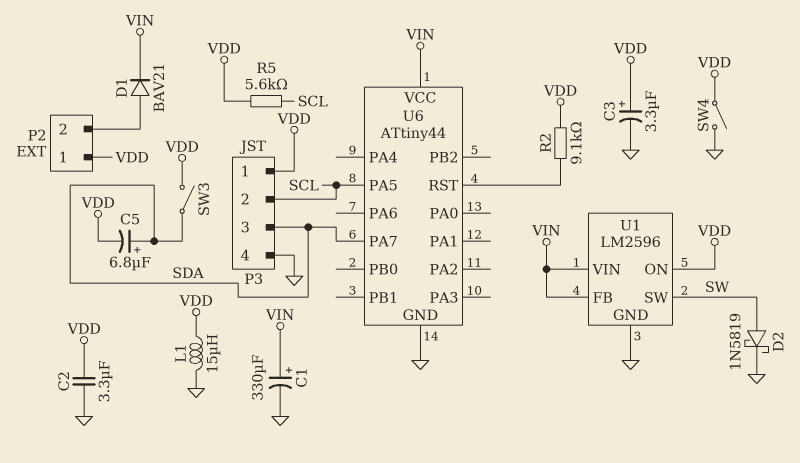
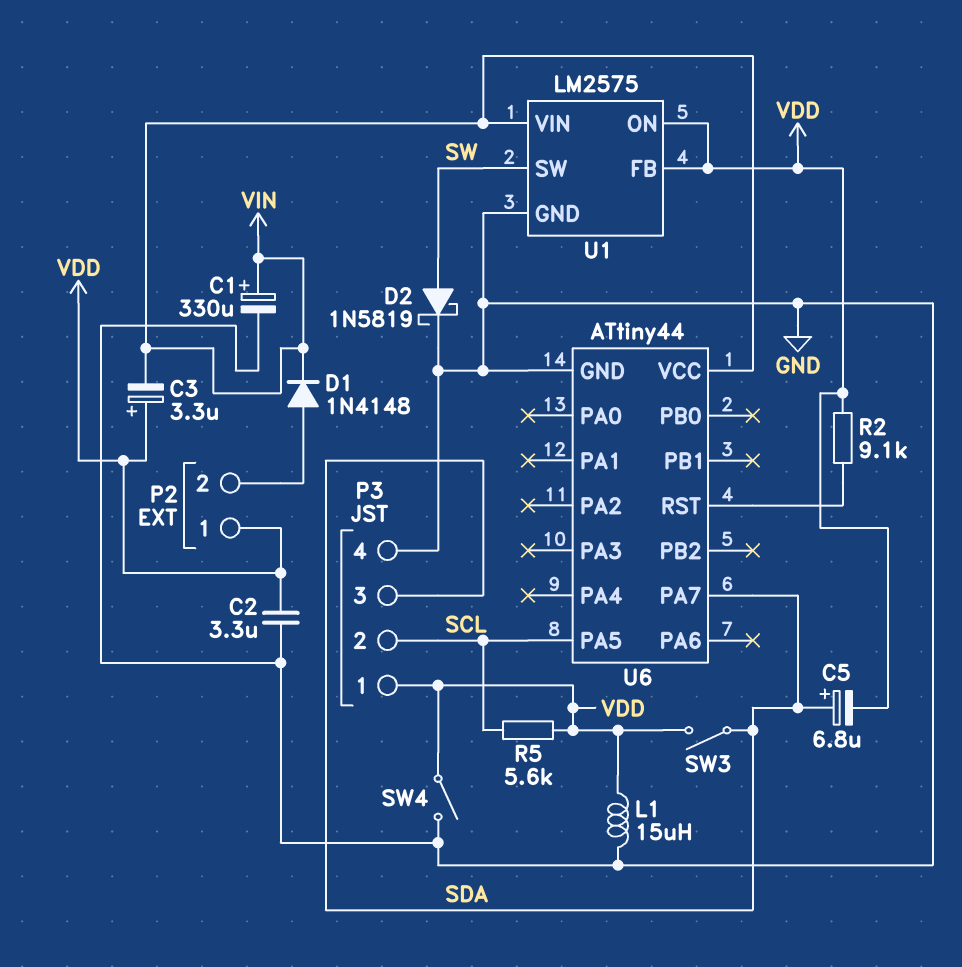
C3: 3.3uF (plus VDD, minus GND) -> 3.3uF (plus VDD, minus VIN)
D1: diode BAV21 (A P2/2, K VIN) -> diode 1N4148 (A P2/2, K VIN)
U1: LM2596 -> LM2575
U1 pin FB: VIN -> VDD

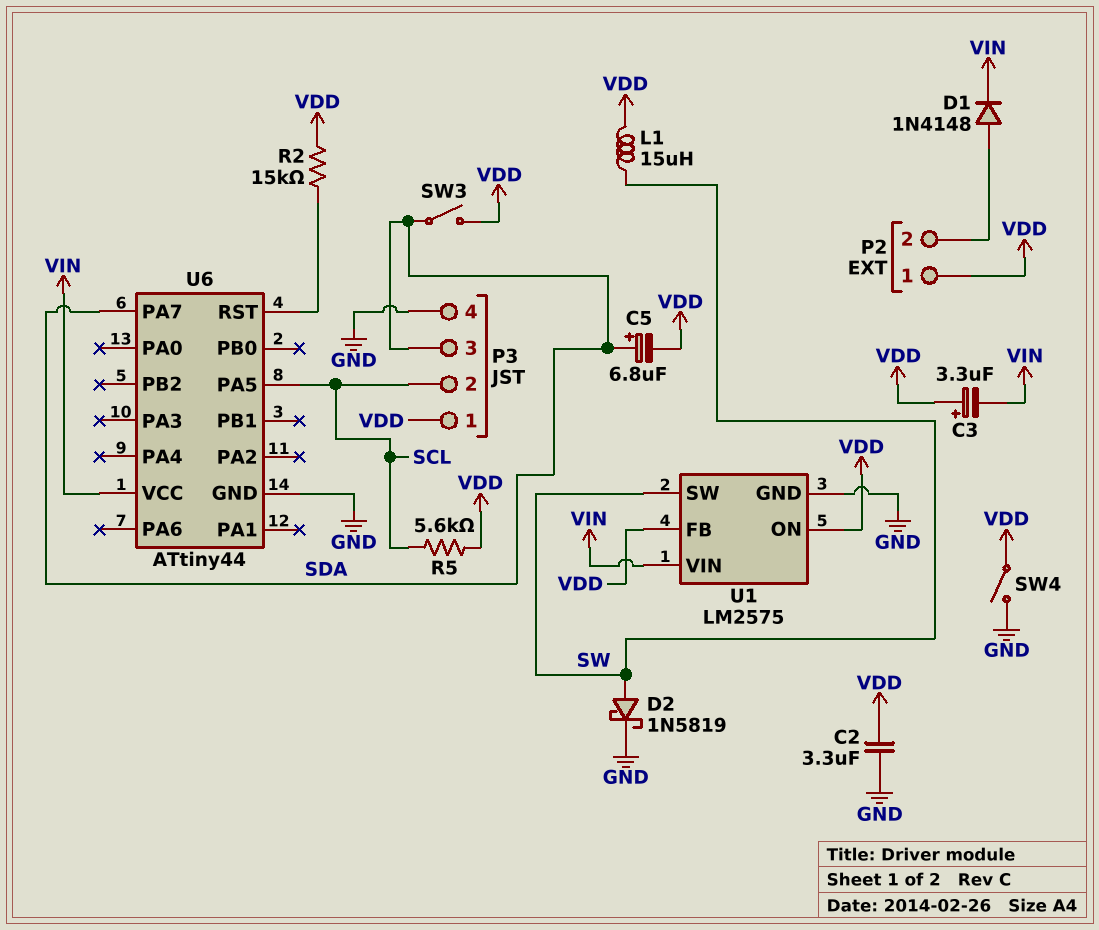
C1: 330uF (plus VIN, minus GND) -> none
L1: 15uH (GND, VDD) -> 15uH (SW, VDD)
R2: 9.1k (U6/RST, VDD) -> 15k (U6/RST, VDD)

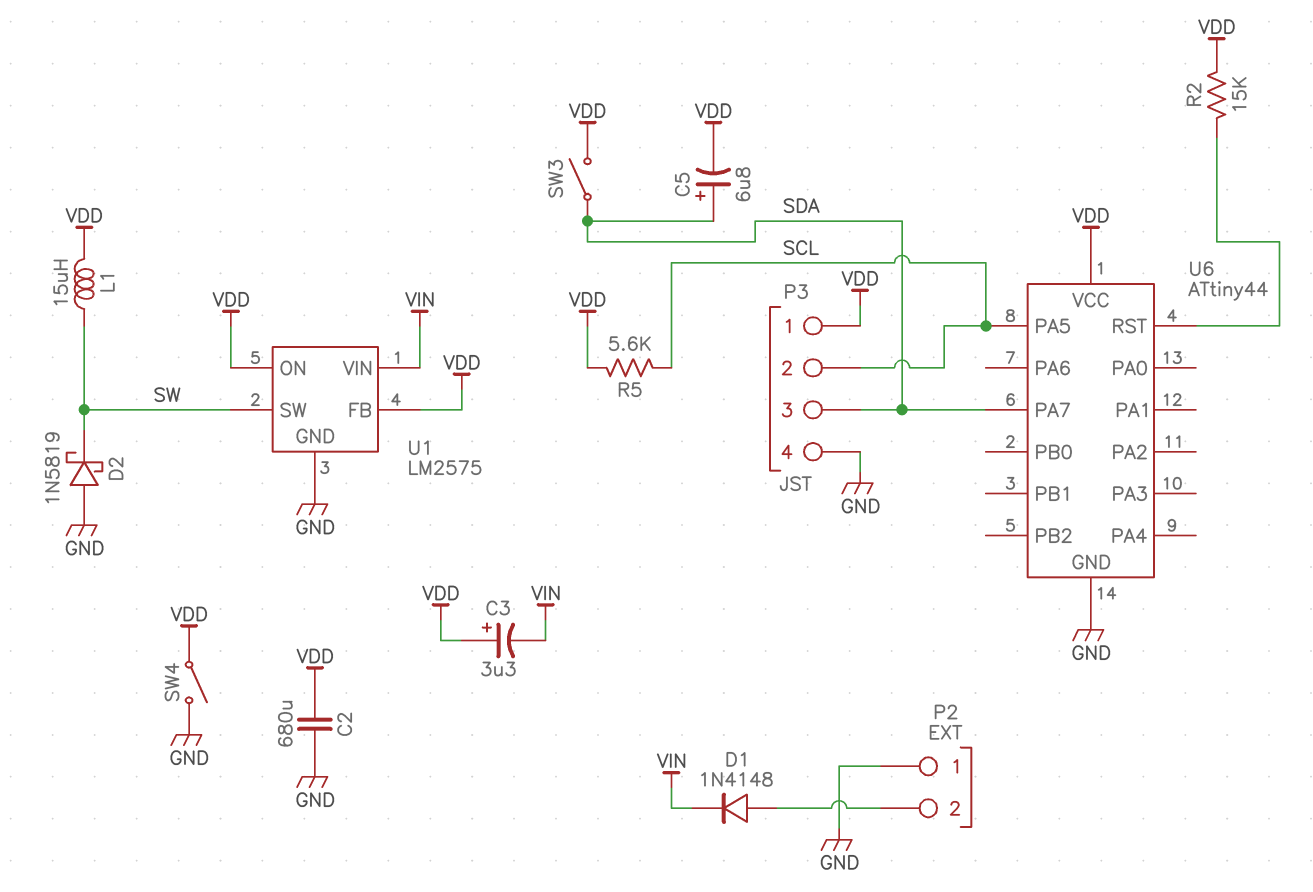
C2: 3.3uF (GND, VDD) -> 680uF (GND, VDD)
D2: schottky 1N5819 (A SW, K GND) -> schottky 1N5819 (A GND, K SW)
P2 pin 1: VDD -> GND
U6 pin VCC: VIN -> VDD

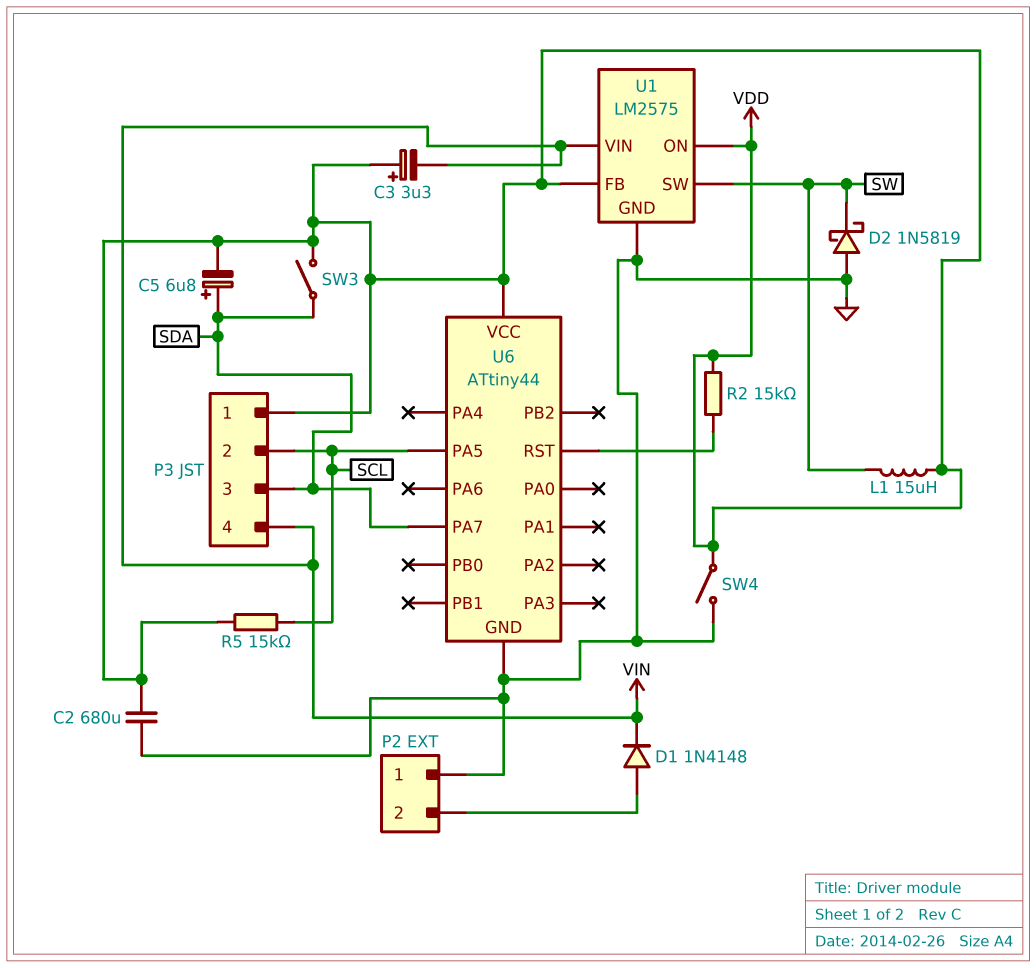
P3 pin 4: GND -> VIN
R5: 5.6k (SCL, VDD) -> 15k (SCL, VDD)

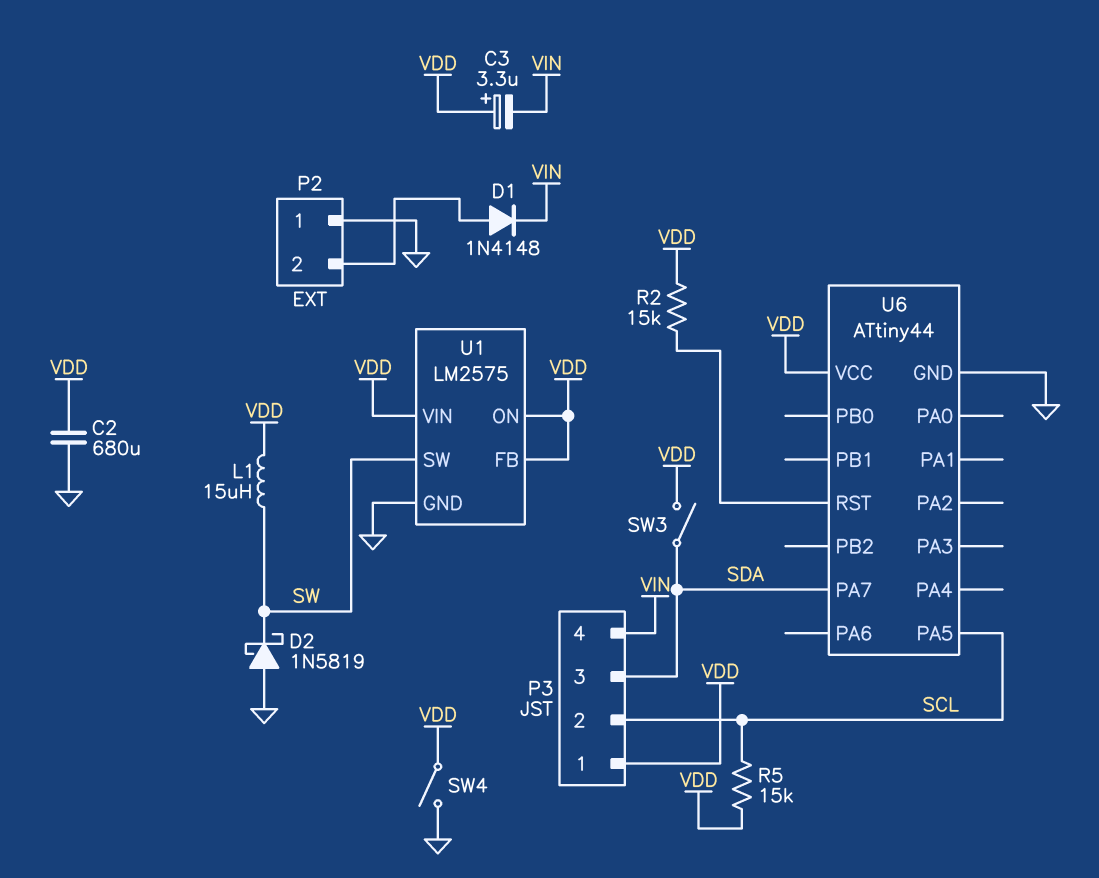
C5: 6.8uF (plus SDA, minus VDD) -> none
U1 pin VIN: VIN -> VDD

